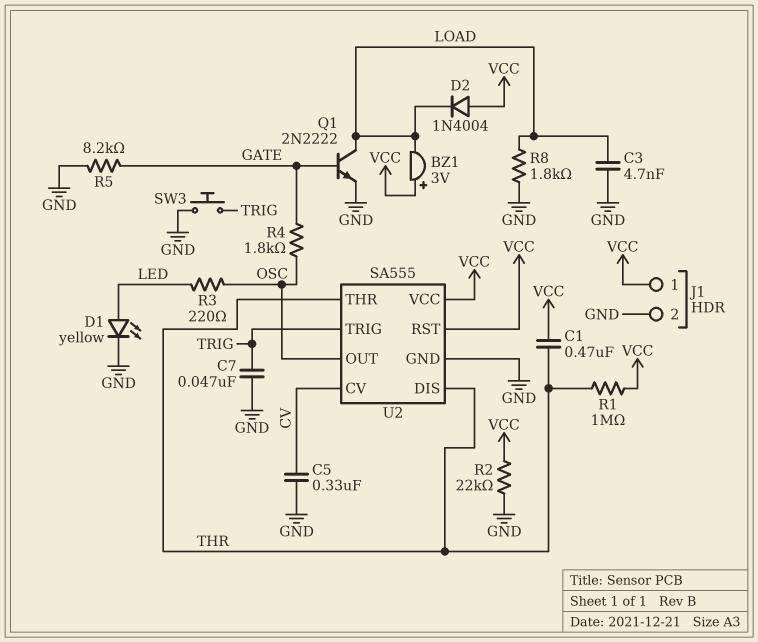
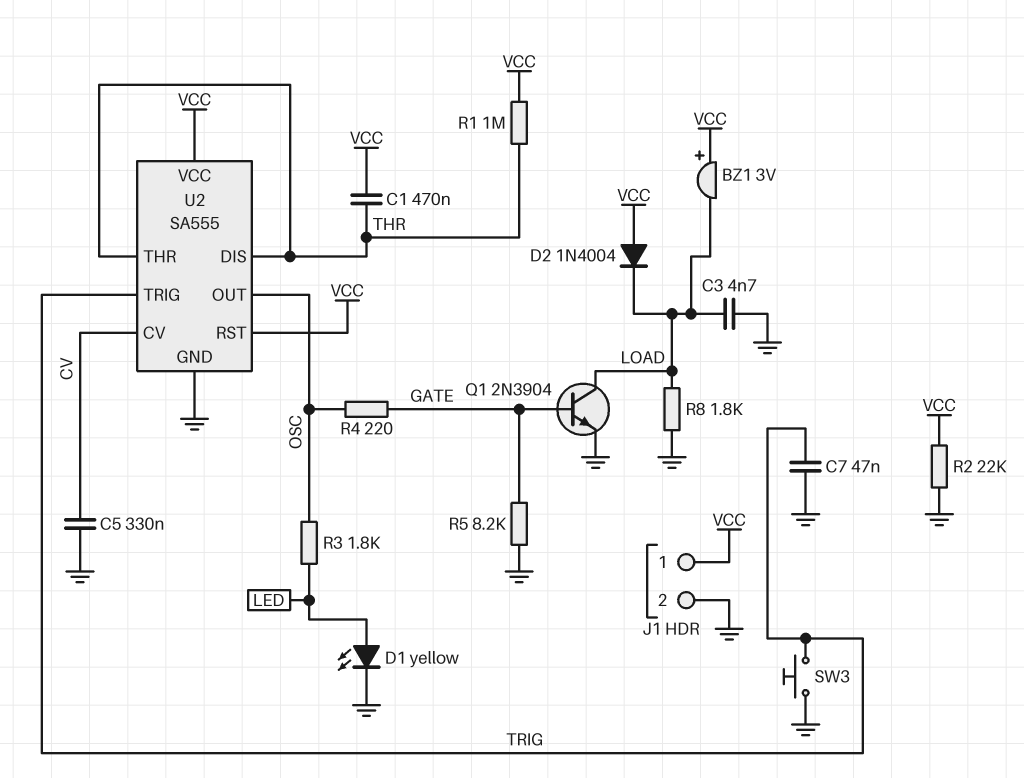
Q1: NPN 2N2222 (B GATE, C LOAD, E GND) -> NPN 2N3904 (B GATE, C LOAD, E GND)
R3: 220 (LED, OSC) -> 1.8k (LED, OSC)
R4: 1.8k (GATE, OSC) -> 220 (GATE, OSC)

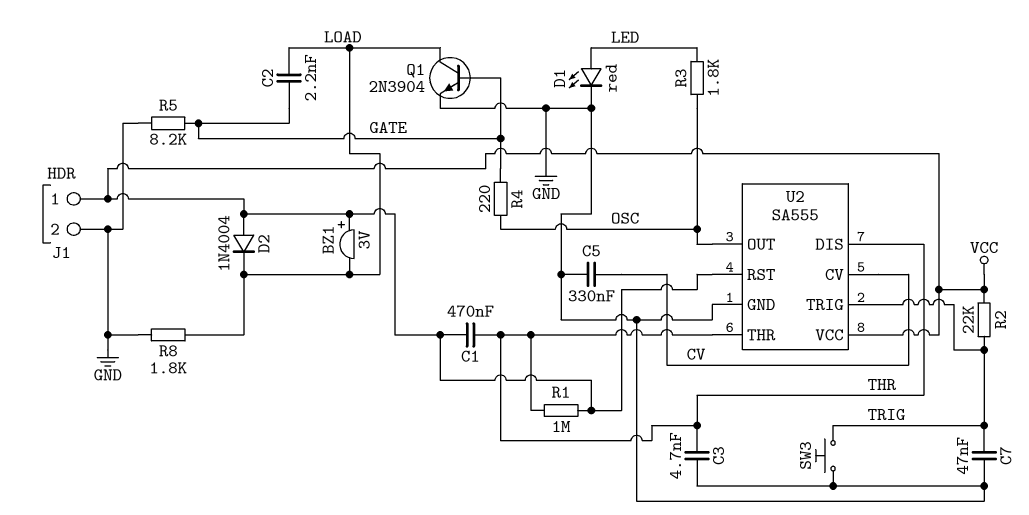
C2: none -> 2.2nF (GATE, LOAD)
C3: 4.7nF (GND, LOAD) -> 4.7nF (GND, THR)
D1: LED yellow (A LED, K GND) -> LED red (A LED, K GND)
R2: 22k (GND, VCC) -> 22k (TRIG, VCC)

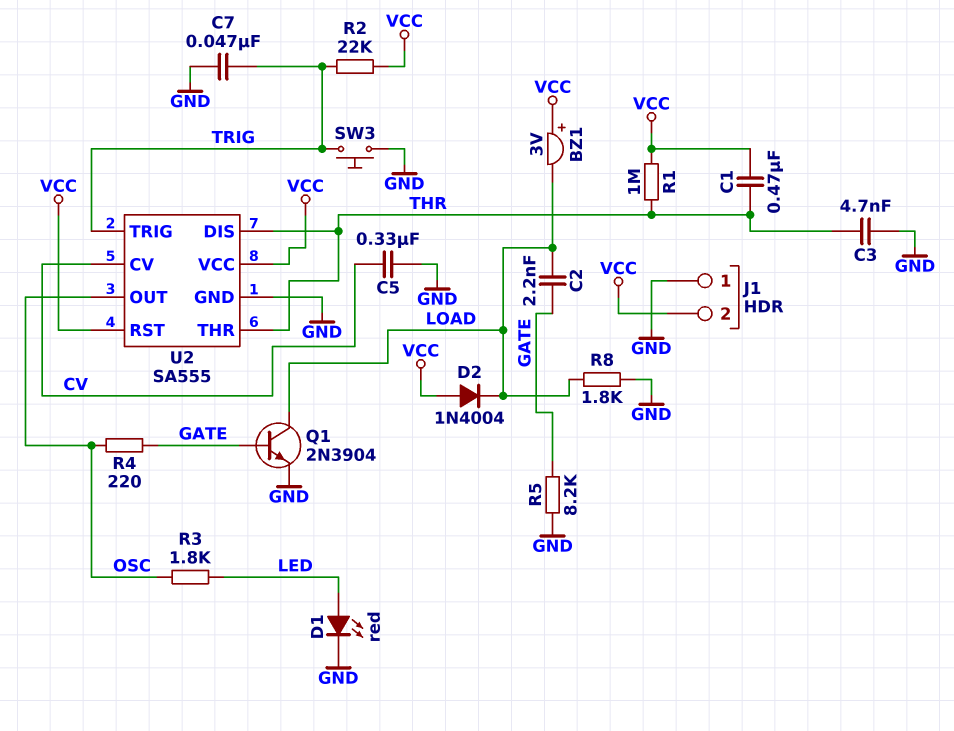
J1 pin 1: VCC -> GND
J1 pin 2: GND -> VCC

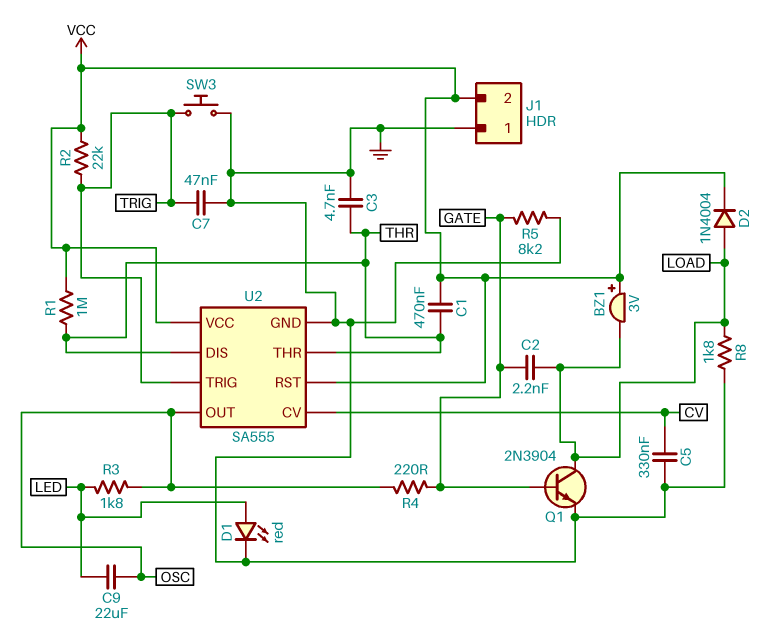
C9: none -> 22uF (LED, OSC)
D2: diode 1N4004 (A VCC, K LOAD) -> diode 1N4004 (A LOAD, K VCC)

